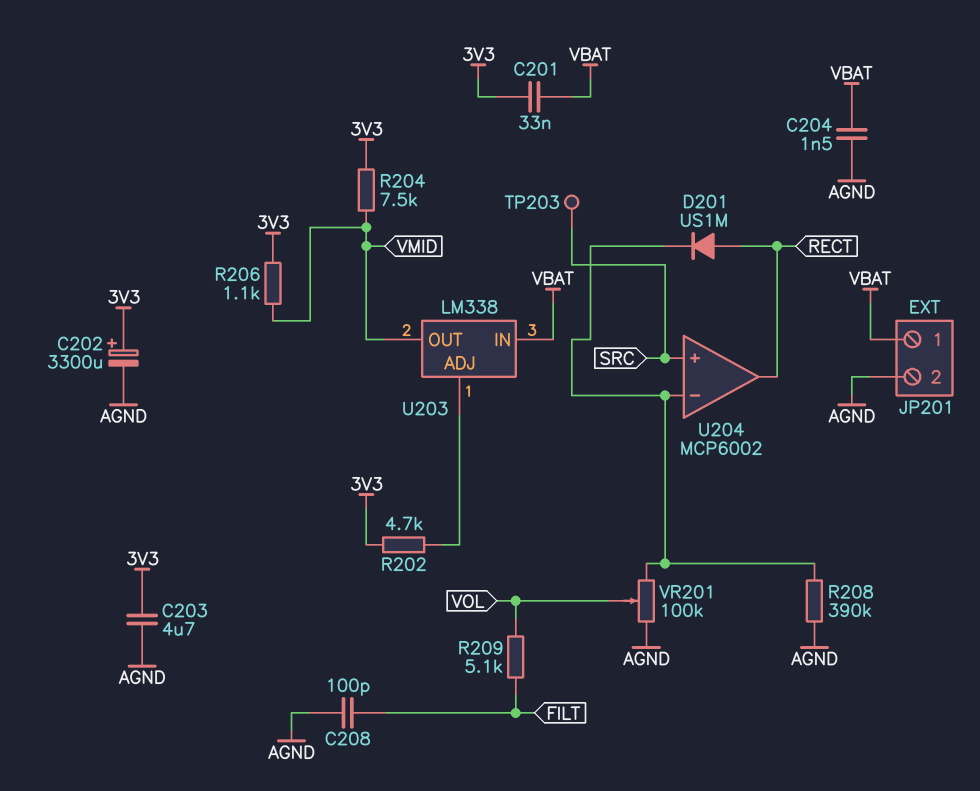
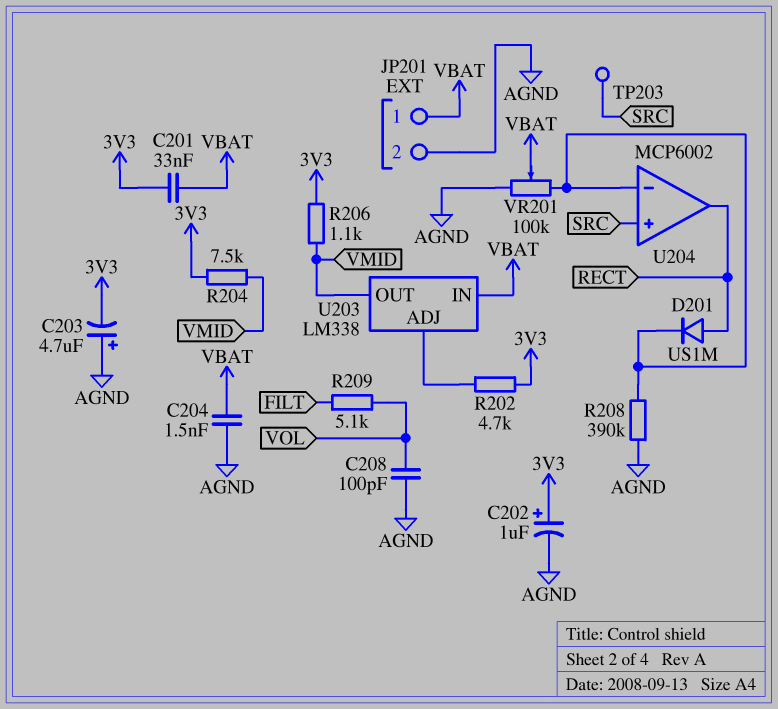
C202: 3300uF (plus 3V3, minus AGND) -> 1uF (plus 3V3, minus AGND)
C203: 4.7uF (3V3, AGND) -> 4.7uF (plus AGND, minus 3V3)
C208: 100pF (AGND, FILT) -> 100pF (AGND, VOL)
VR201: 100k (AGND, U204/in-, wiper VOL) -> 100k (AGND, U204/in-, wiper VBAT)

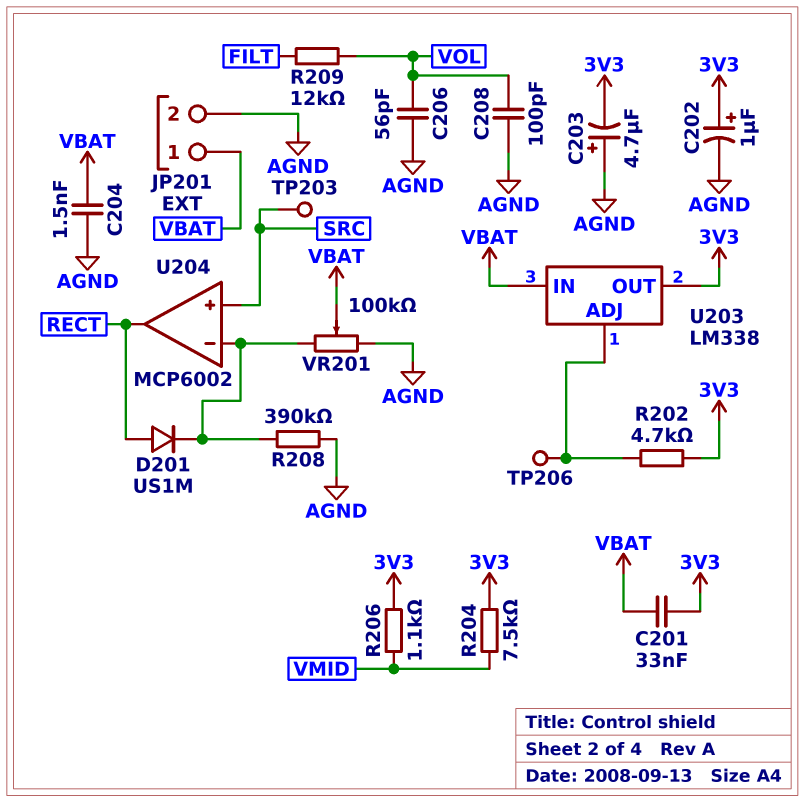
C206: none -> 56pF (AGND, VOL)
R209: 5.1k (FILT, VOL) -> 12k (FILT, VOL)
TP206: none -> test point (U203/ADJ)
U203 pin OUT: VMID -> 3V3

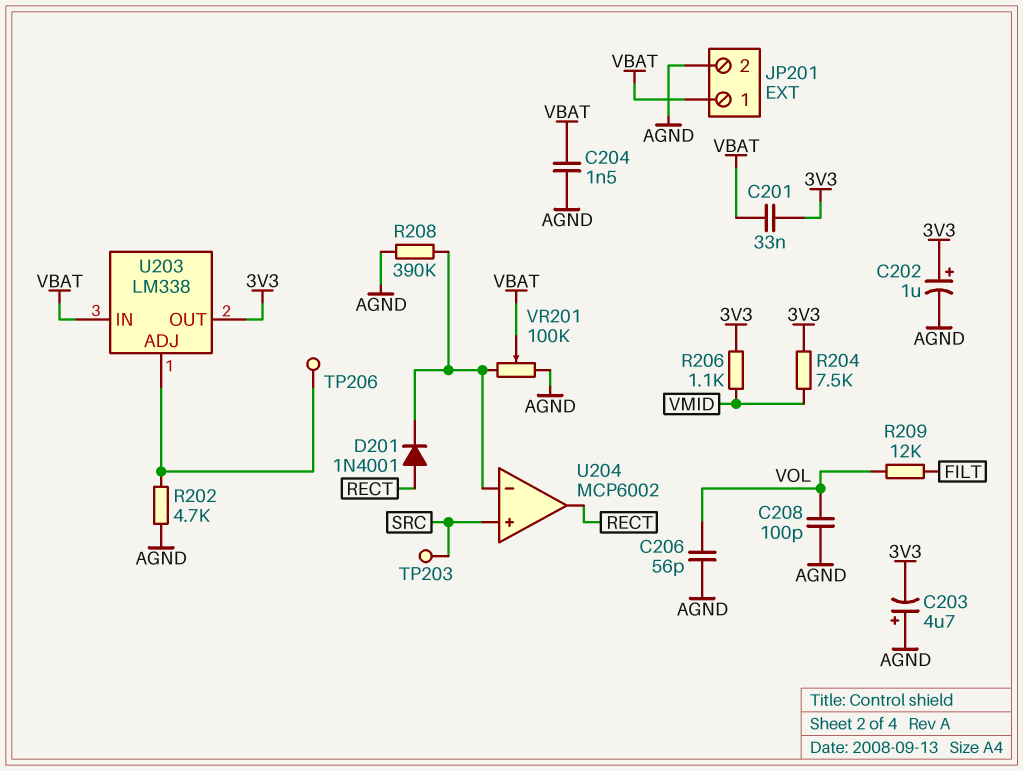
D201: diode US1M (A RECT, K U204/in-) -> diode 1N4001 (A RECT, K U204/in-)
R202: 4.7k (3V3, U203/ADJ) -> 4.7k (AGND, U203/ADJ)

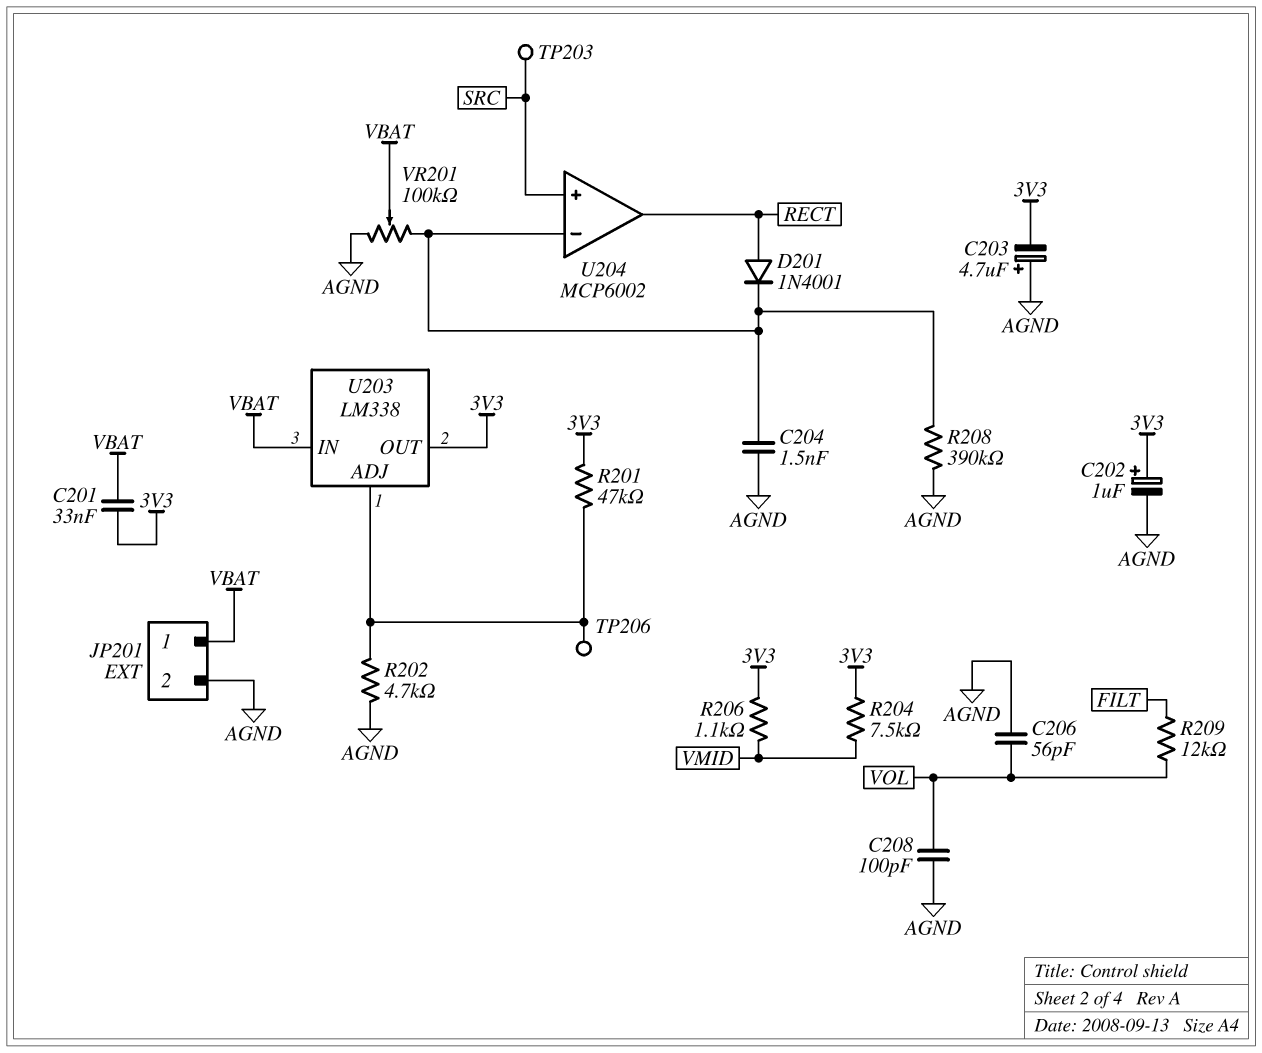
C204: 1.5nF (AGND, VBAT) -> 1.5nF (AGND, U204/in-)
R201: none -> 47k (3V3, U203/ADJ)

